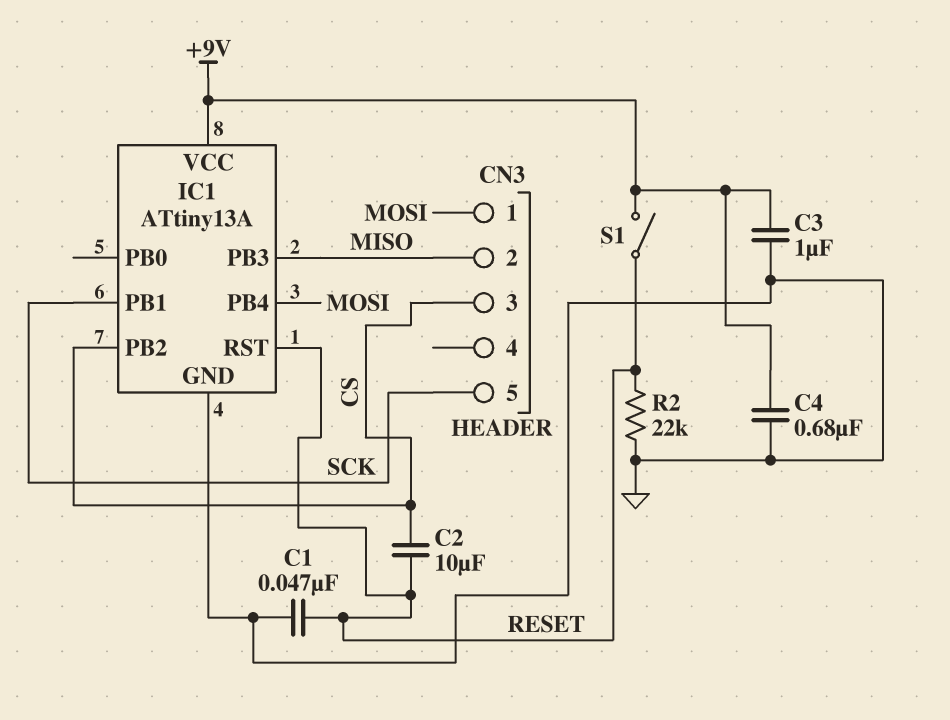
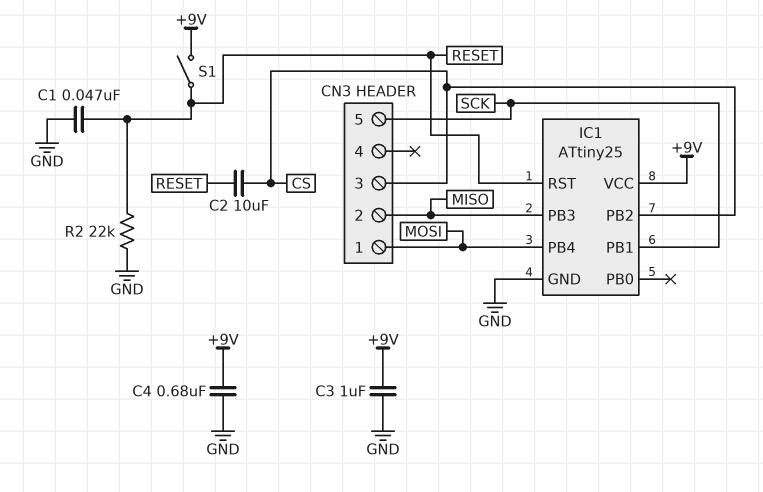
IC1: ATtiny13A -> ATtiny25

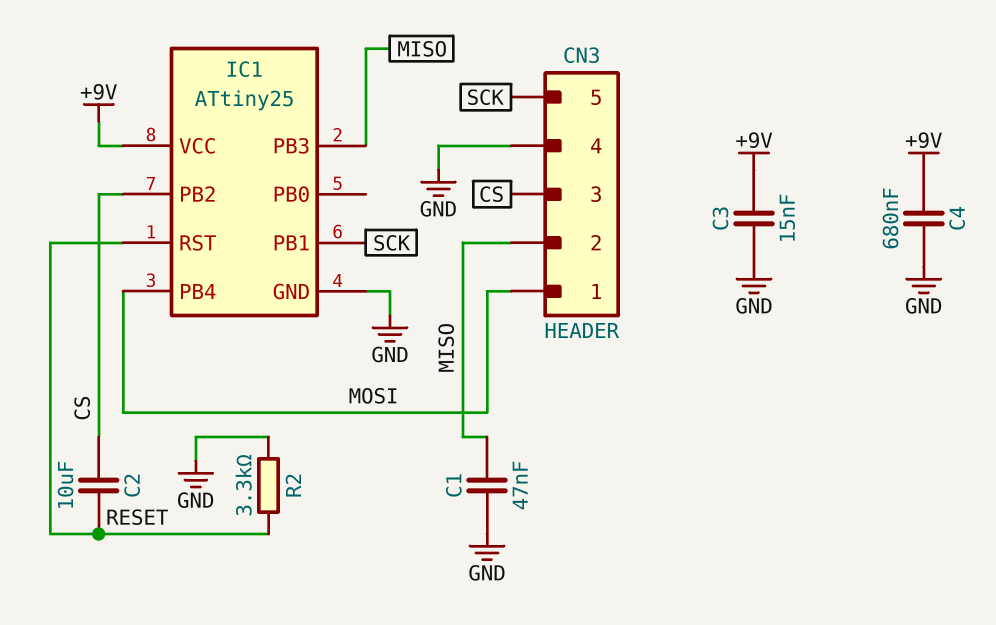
C1: 47nF (GND, RESET) -> 47nF (GND, MISO)
C3: 1uF (+9V, GND) -> 15nF (+9V, GND)
CN3 pin 4: none -> GND
R2: 22k (GND, RESET) -> 3.3k (GND, RESET)
S1: switch (+9V, RESET) -> none

